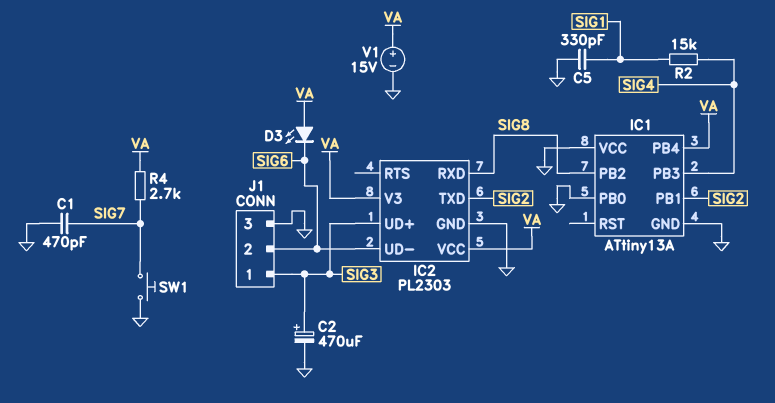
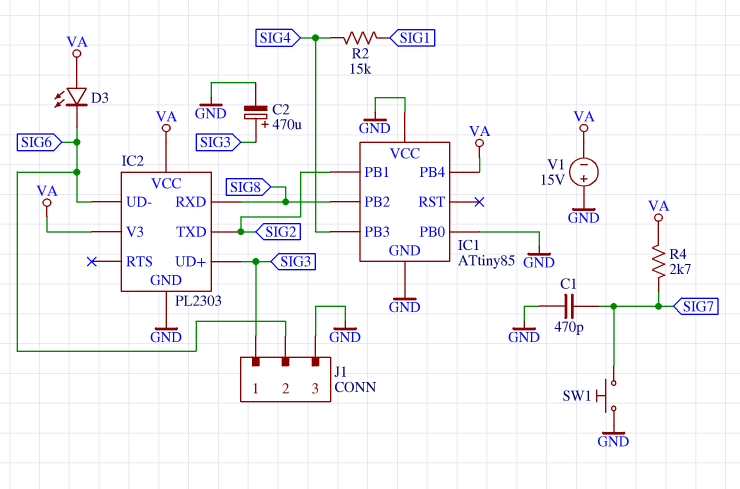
C5: 330pF (GND, SIG1) -> none
IC1: ATtiny13A -> ATtiny85
V1: 15V (plus VA, minus GND) -> 15V (plus GND, minus VA)

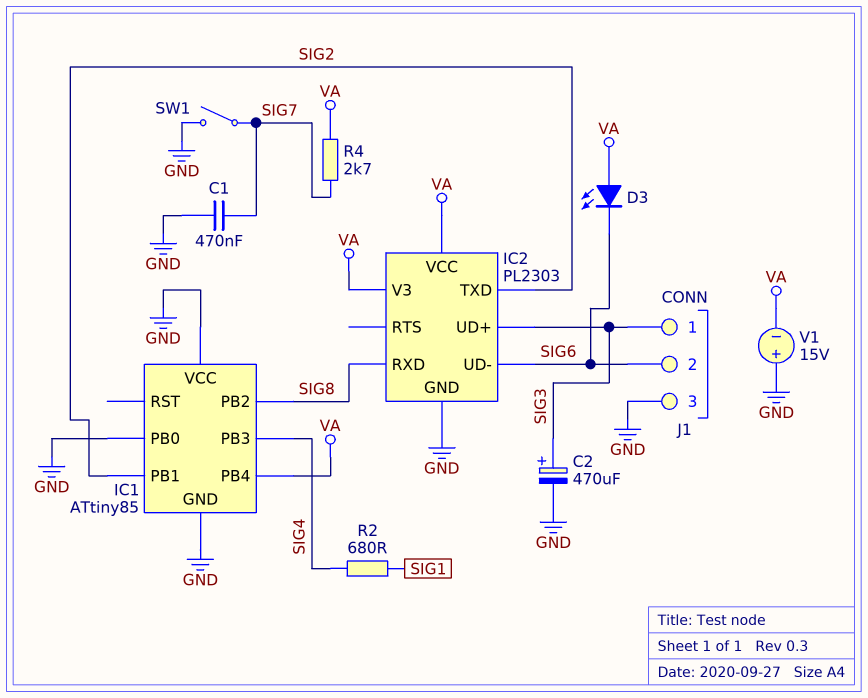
C1: 470pF (GND, SIG7) -> 470nF (GND, SIG7)
R2: 15k (SIG1, SIG4) -> 680 (SIG1, SIG4)
SW1: button (GND, SIG7) -> switch (GND, SIG7)

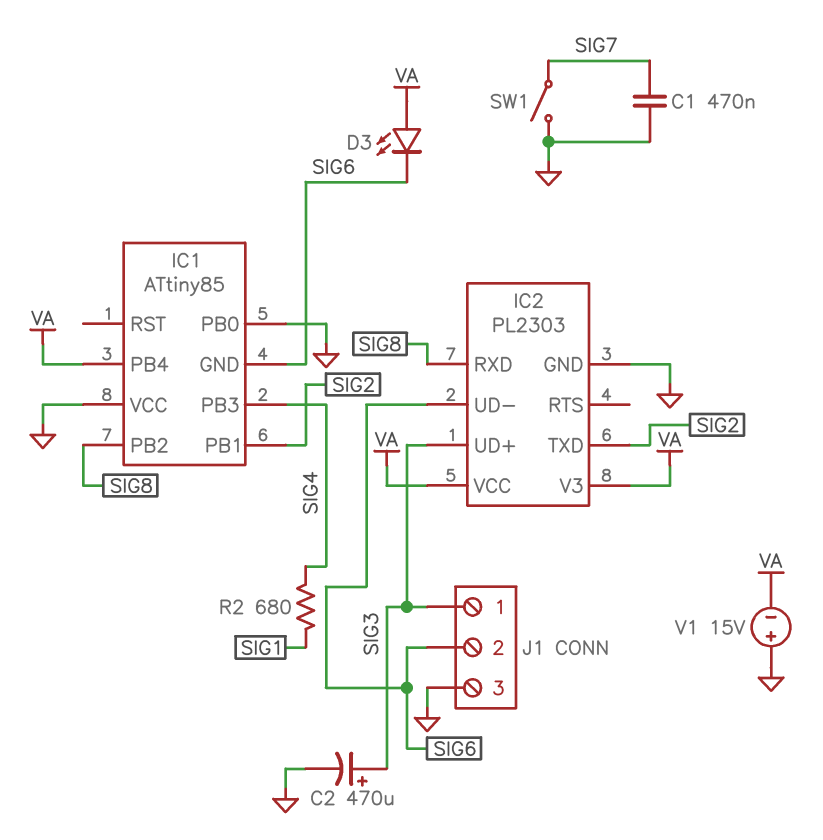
IC1 pin GND: GND -> SIG6
R4: 2.7k (SIG7, VA) -> none

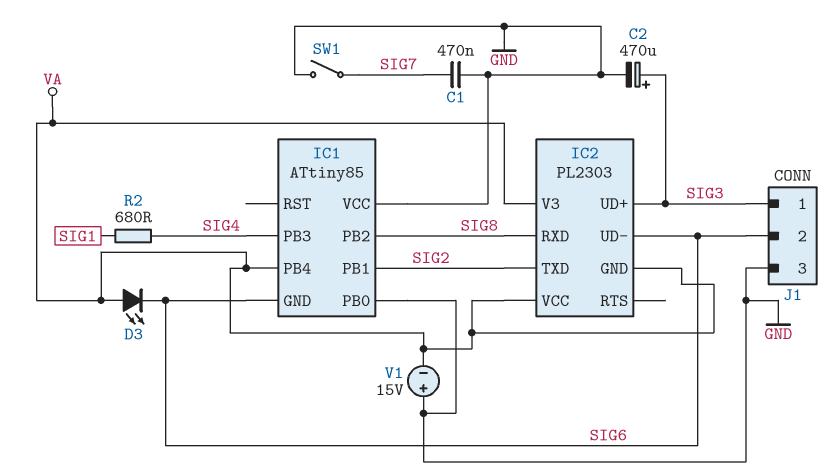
IC2 pin GND: GND -> VA

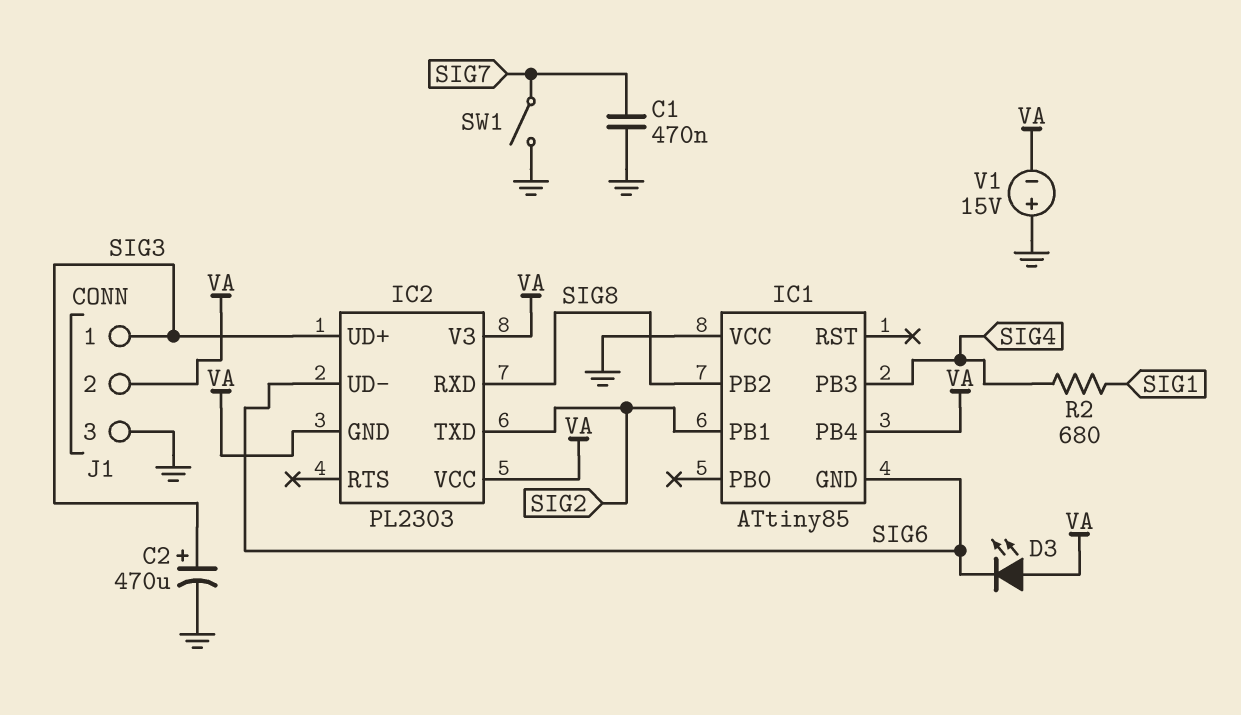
IC1 pin PB0: GND -> none
J1 pin 2: SIG6 -> VA

